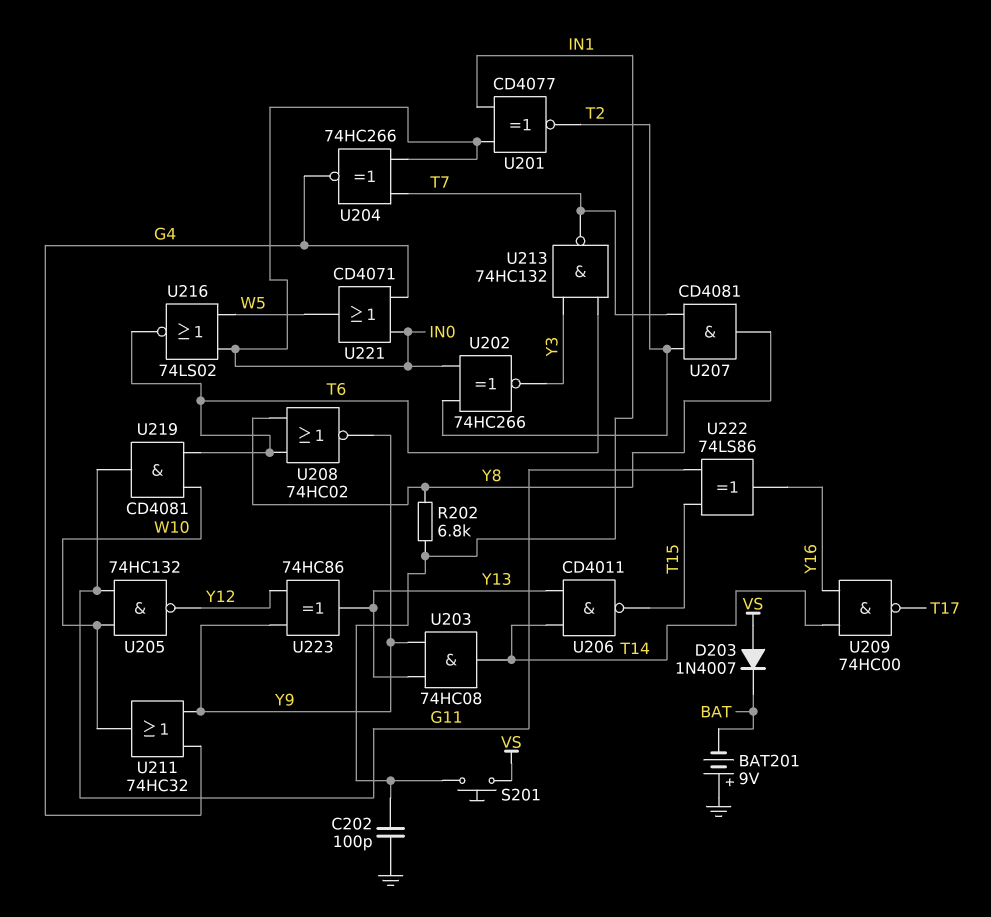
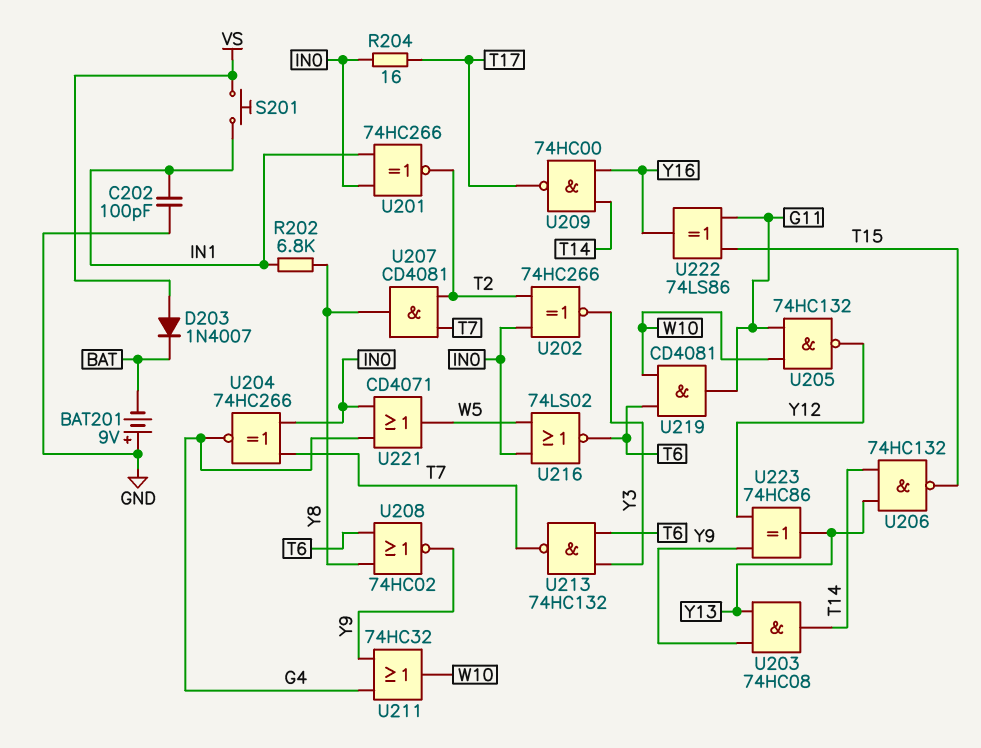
R204: none -> 16 (IN0, T17)
U201: XNOR CD4077 (in IN0, in IN1, out T2) -> XNOR 74HC266 (in IN0, in IN1, out T2)
U206: NAND CD4011 (in T14, in Y13, out T15) -> NAND 74HC132 (in T14, in Y13, out T15)

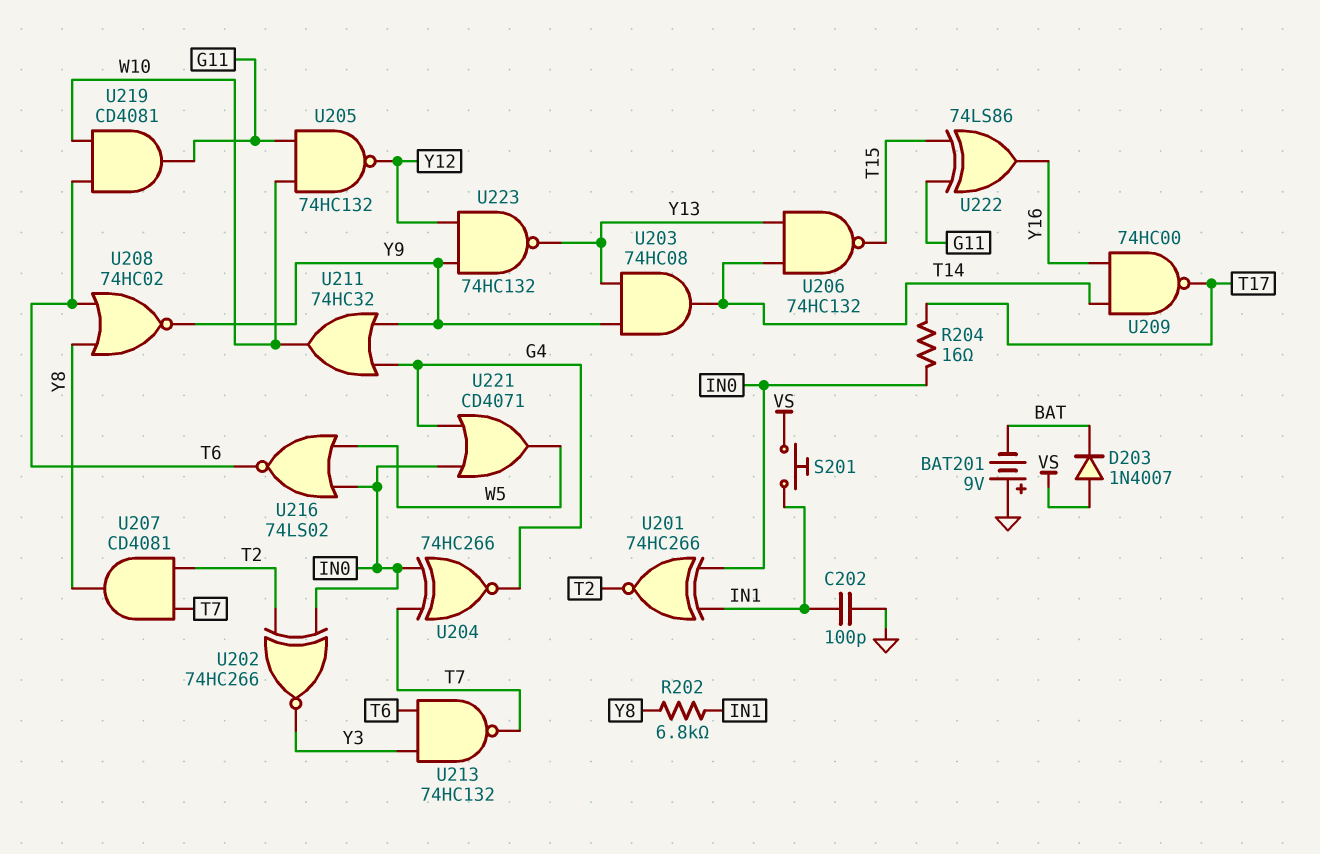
U223: XOR 74HC86 (in Y9, in Y12, out Y13) -> NAND 74HC132 (in Y9, in Y12, out Y13)

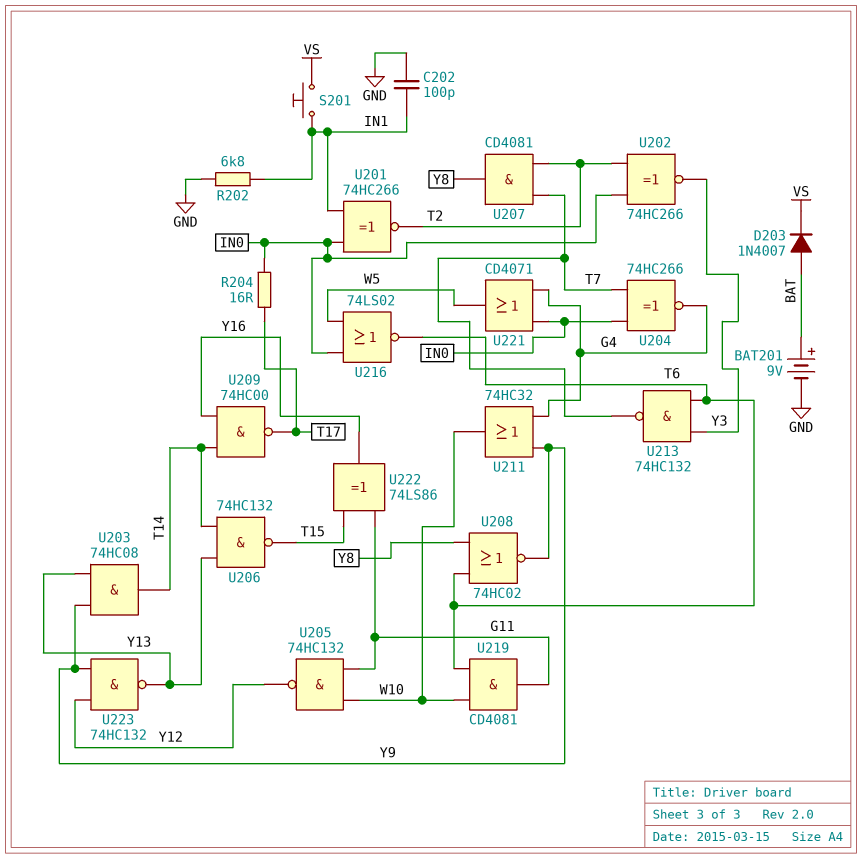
BAT201: 9V (plus GND, minus BAT) -> 9V (plus BAT, minus GND)
D203: diode 1N4007 (A VS, K BAT) -> diode 1N4007 (A BAT, K VS)
R202: 6.8k (IN1, Y8) -> 6.8k (GND, IN1)

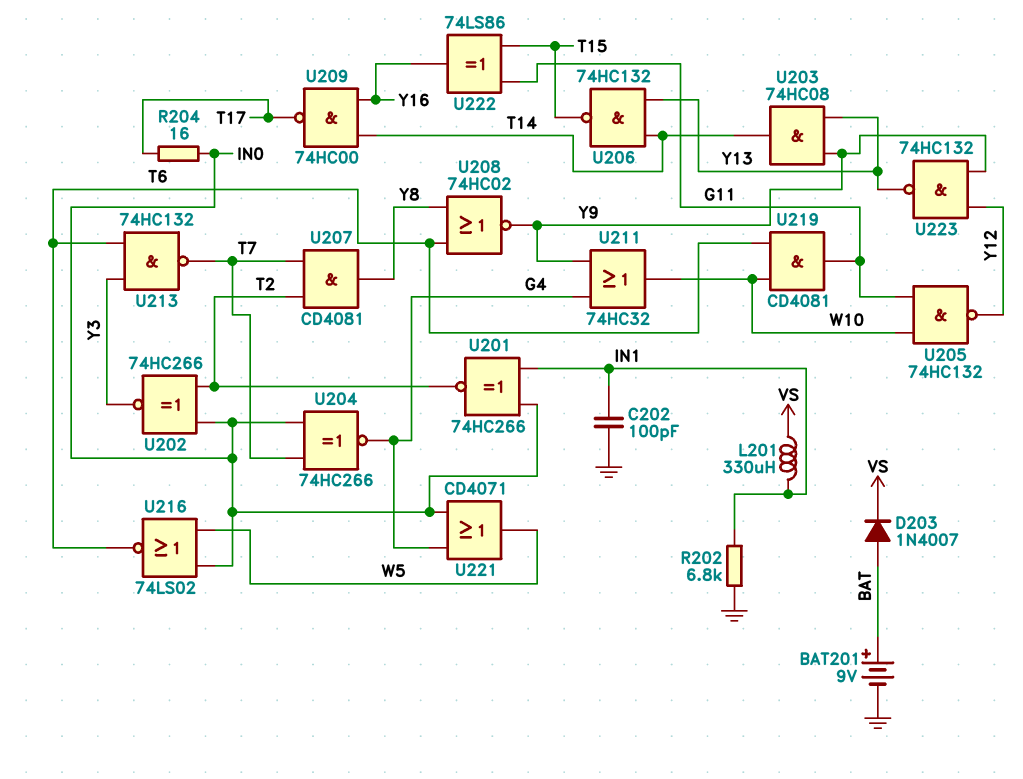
L201: none -> 330uH (IN1, VS)
S201: button (IN1, VS) -> none

